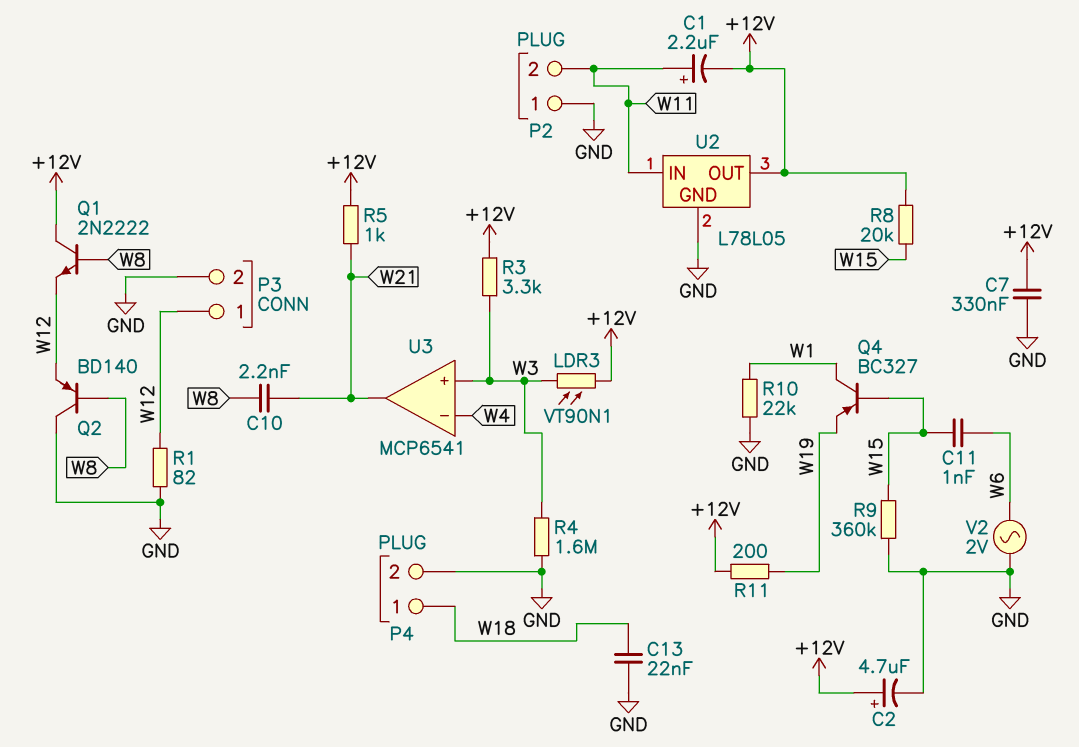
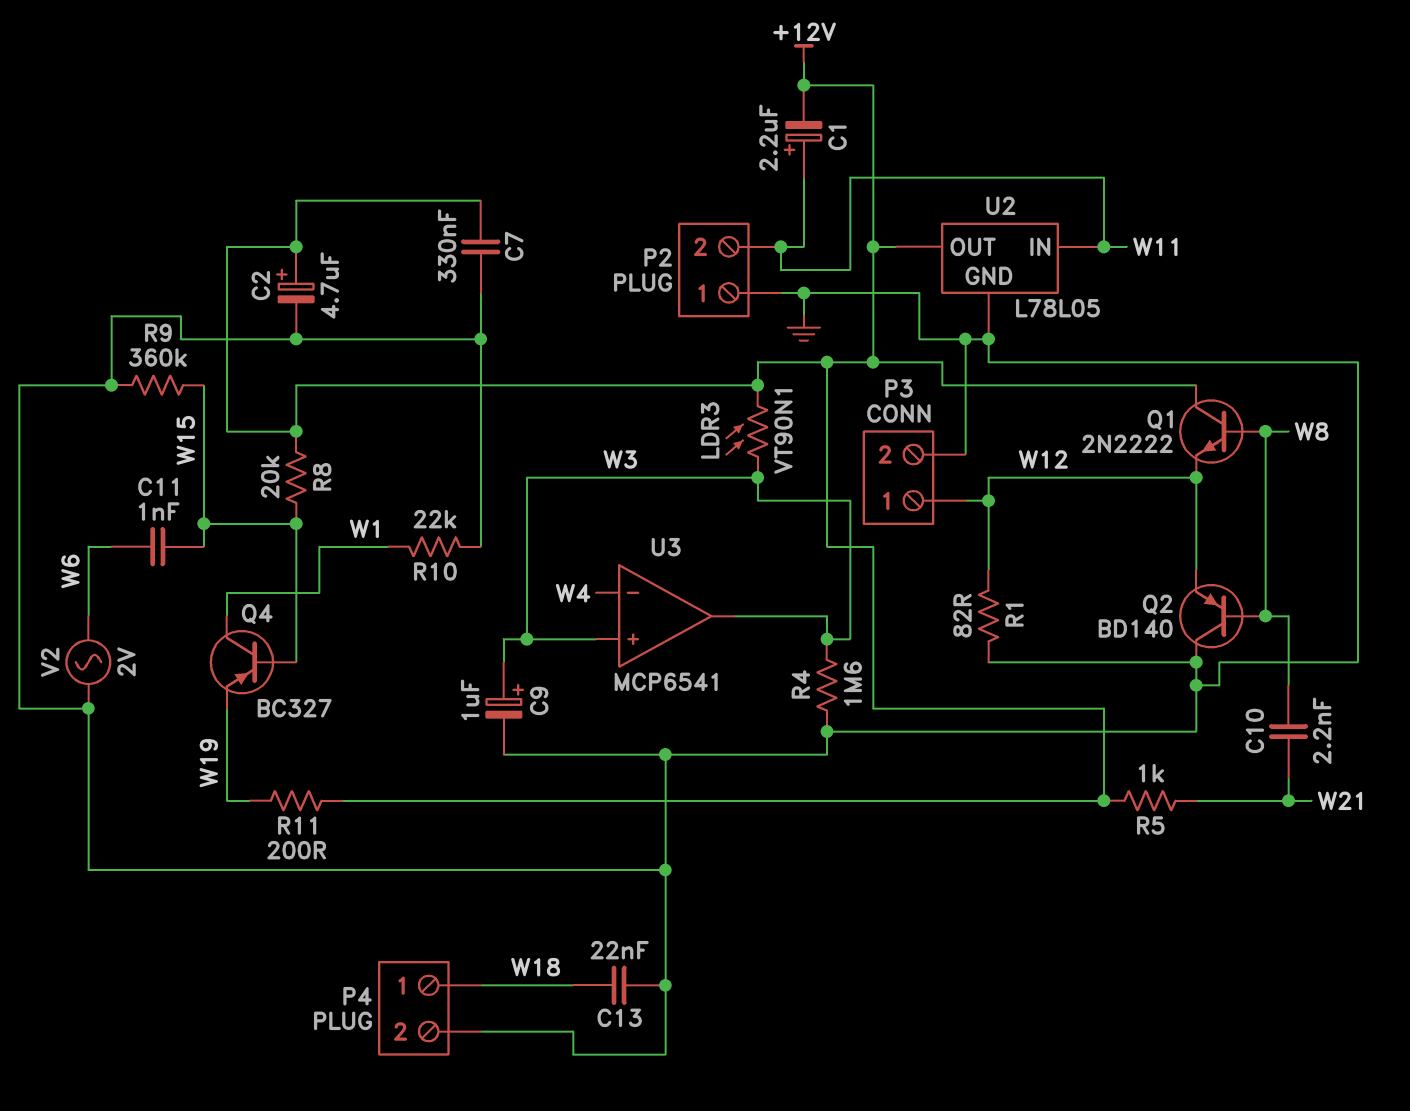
C9: none -> 1uF (plus W3, minus GND)
R3: 3.3k (+12V, W3) -> none
U3 pin out: W21 -> W3

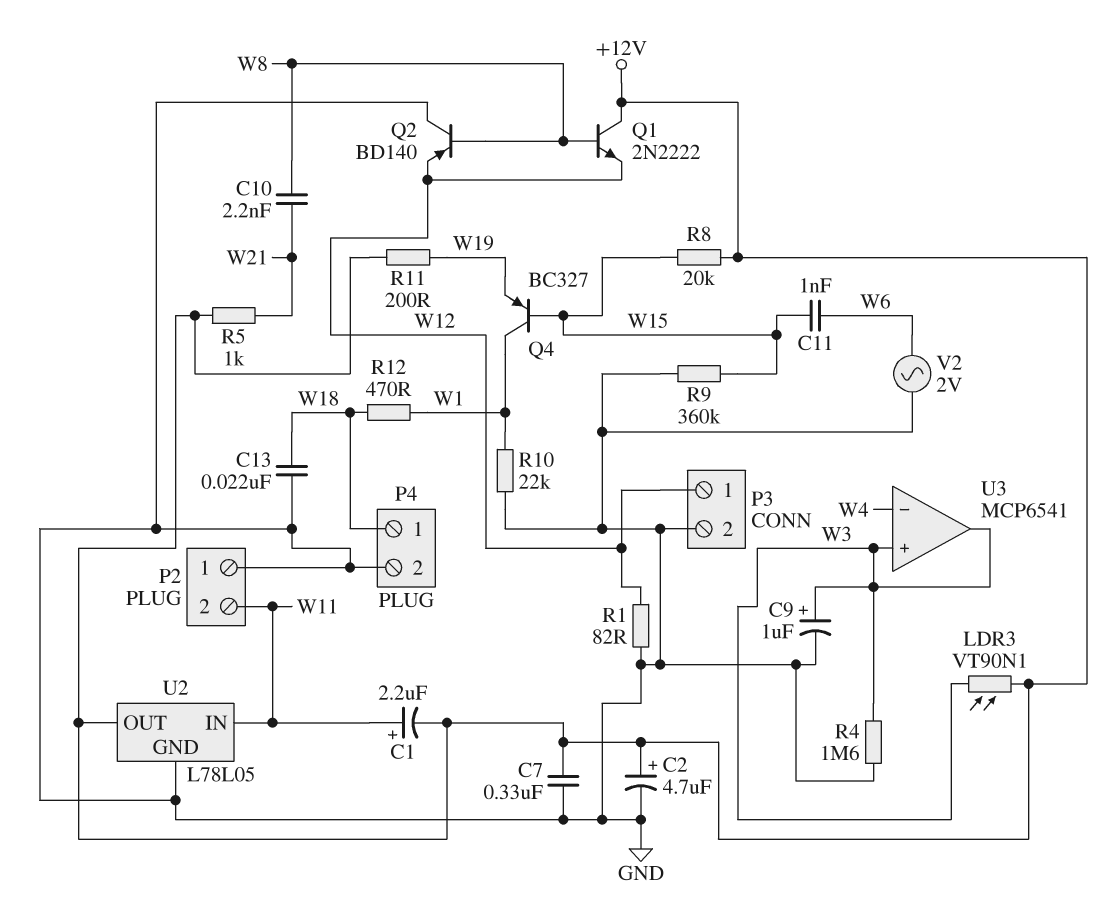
R12: none -> 470 (W1, W18)

